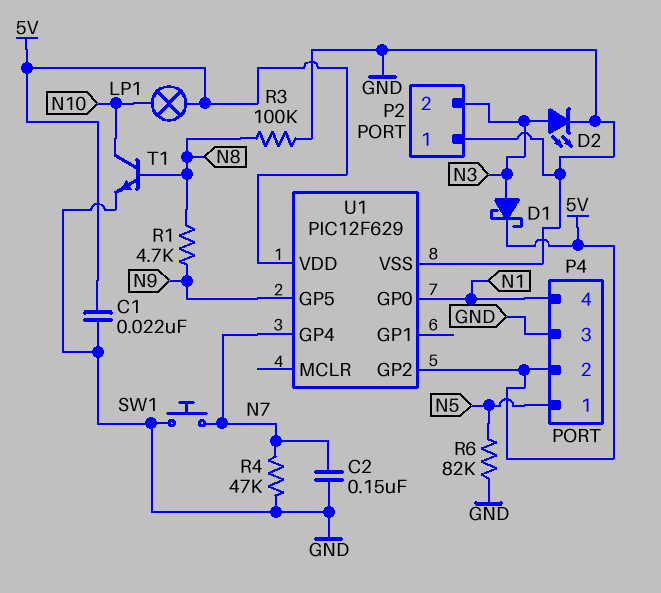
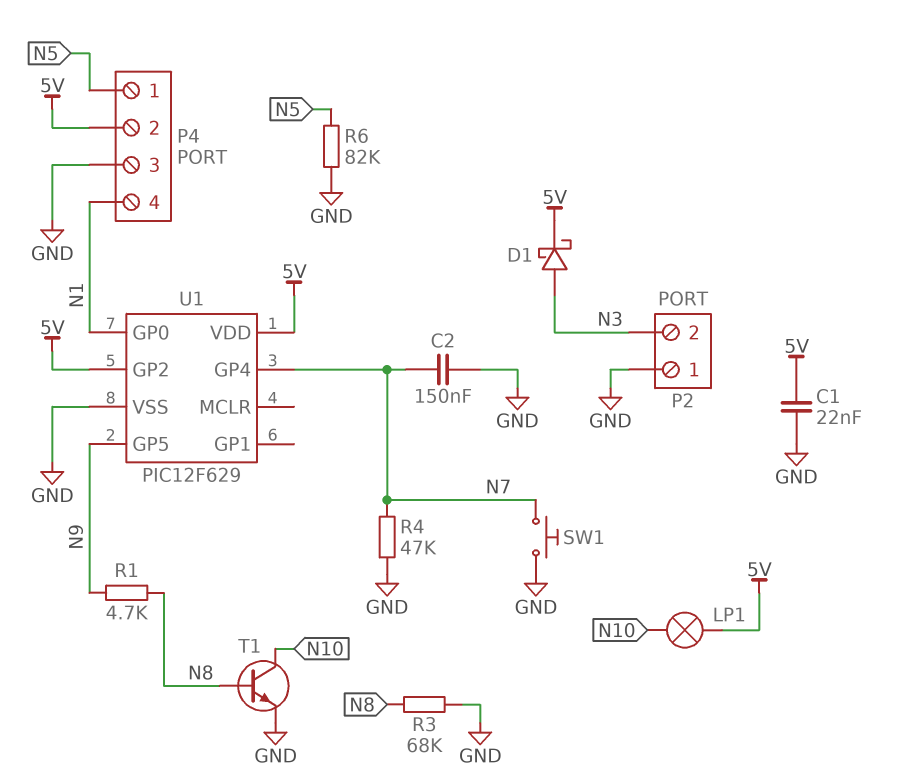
D2: LED (A N3, K GND) -> none
R3: 100k (GND, N8) -> 68k (GND, N8)

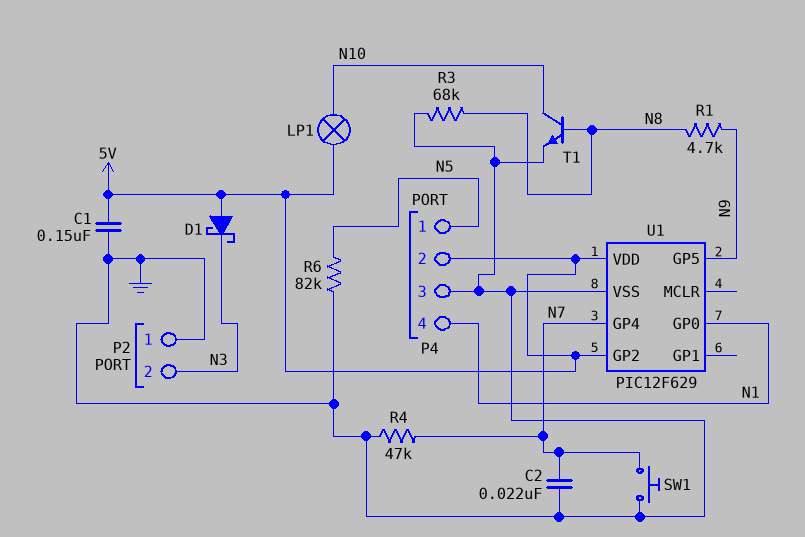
C1: 22nF (5V, GND) -> 150nF (5V, GND)
C2: 150nF (GND, N7) -> 22nF (GND, N7)
D1: schottky (A N3, K 5V) -> schottky (A 5V, K N3)

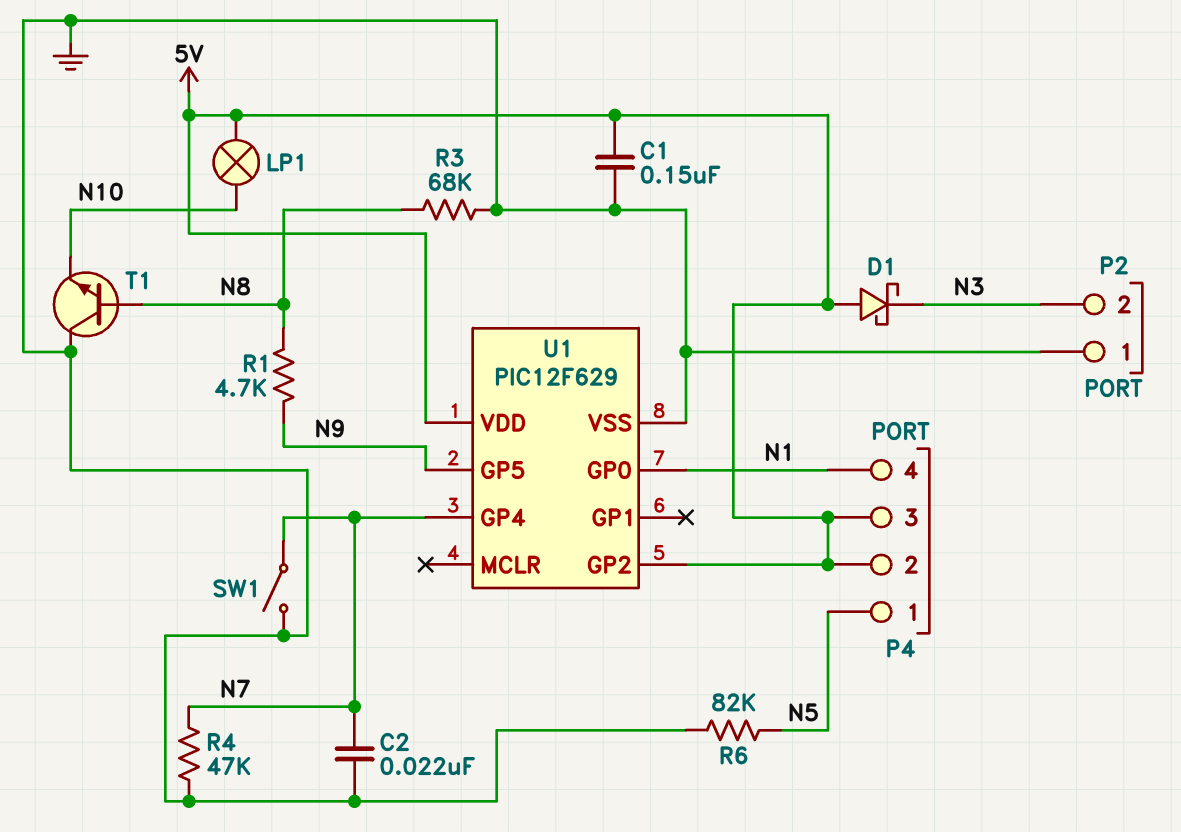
P4 pin 3: GND -> 5V
SW1: button (GND, N7) -> switch (GND, N7)
T1: NPN (B N8, C N10, E GND) -> NPN (B N8, C GND, E N10)

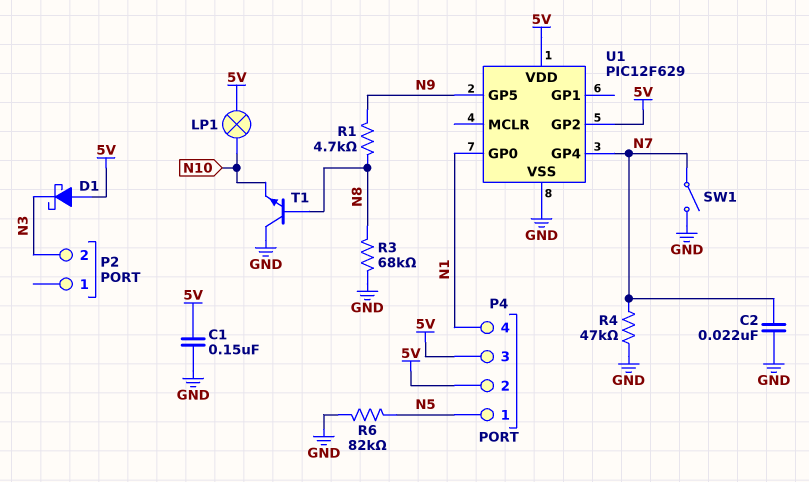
P2 pin 1: GND -> none

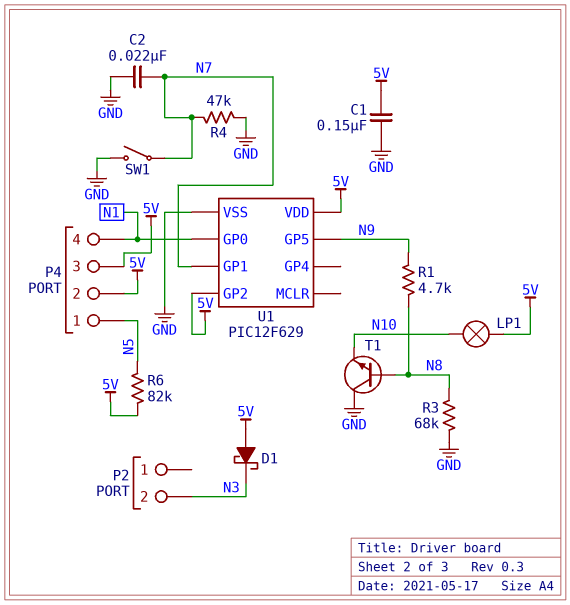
R6: 82k (GND, N5) -> 82k (5V, N5)
U1 pin GP1: none -> N7
U1 pin GP4: N7 -> none

